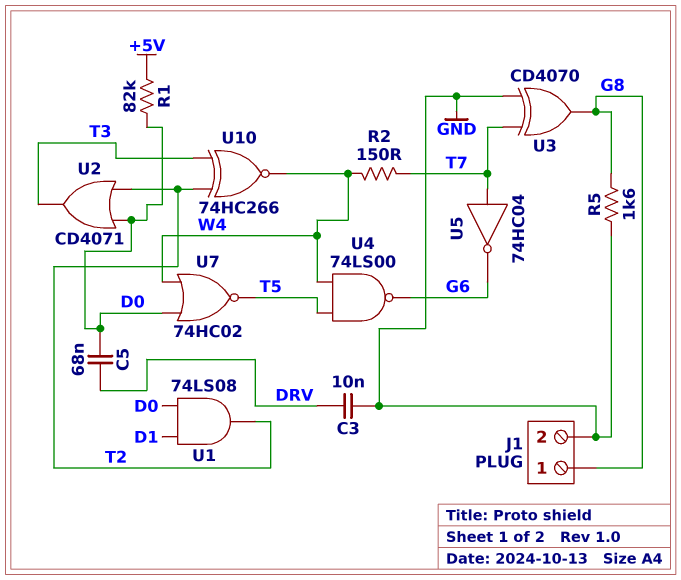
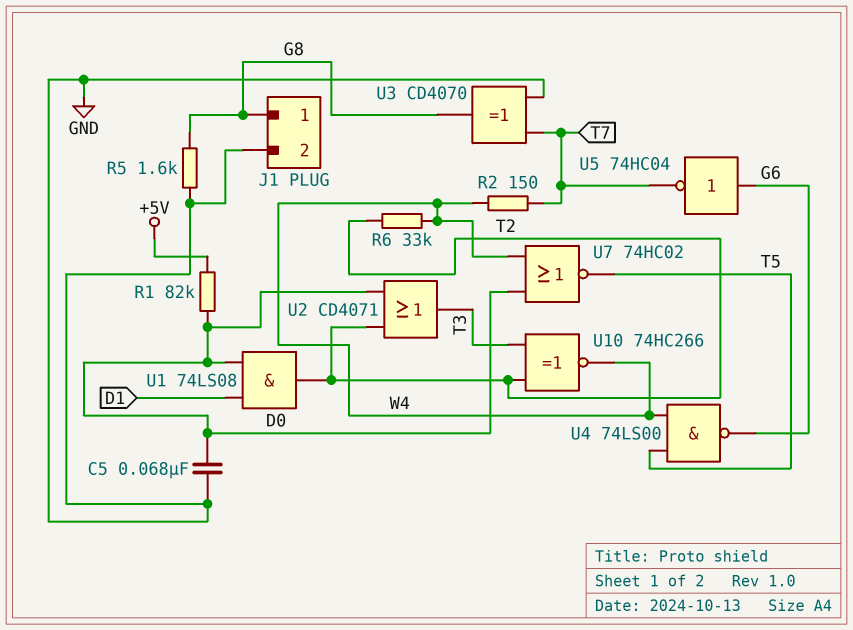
C3: 10nF (DRV, GND) -> none
C5: 68nF (D0, DRV) -> 68nF (D0, GND)
R6: none -> 33k (T2, W4)
U5: NOT 74HC04 (in T7, out G6) -> NOT 74HC04 (in G6, out T7)

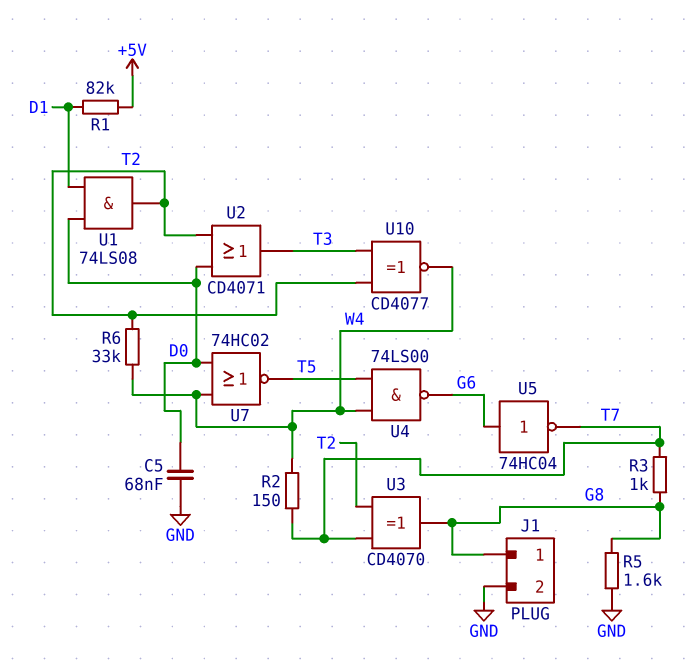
R1: 82k (+5V, D0) -> 82k (+5V, D1)
R3: none -> 1k (G8, T7)
U3: XOR CD4070 (in GND, in T7, out G8) -> XOR CD4070 (in T2, in T7, out G8)
U10: XNOR 74HC266 (in T2, in T3, out W4) -> XNOR CD4077 (in T2, in T3, out W4)

